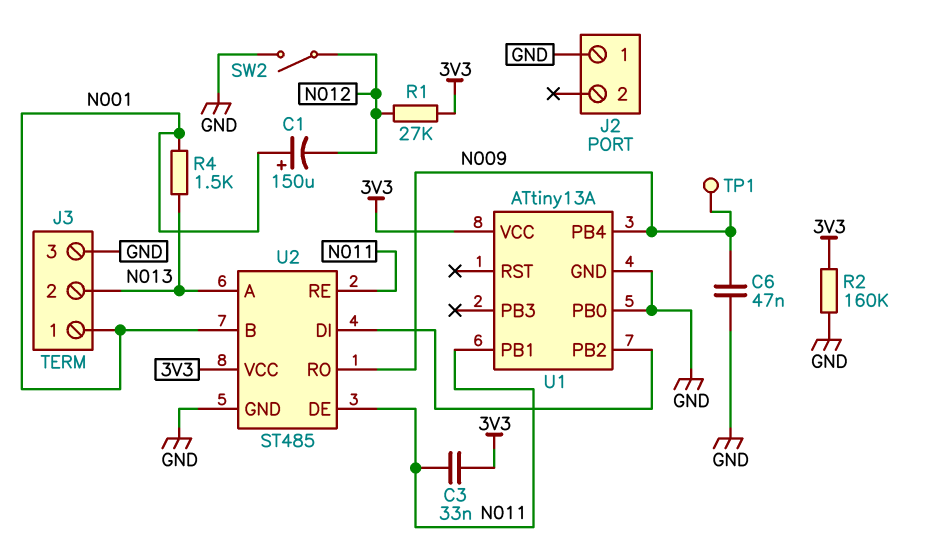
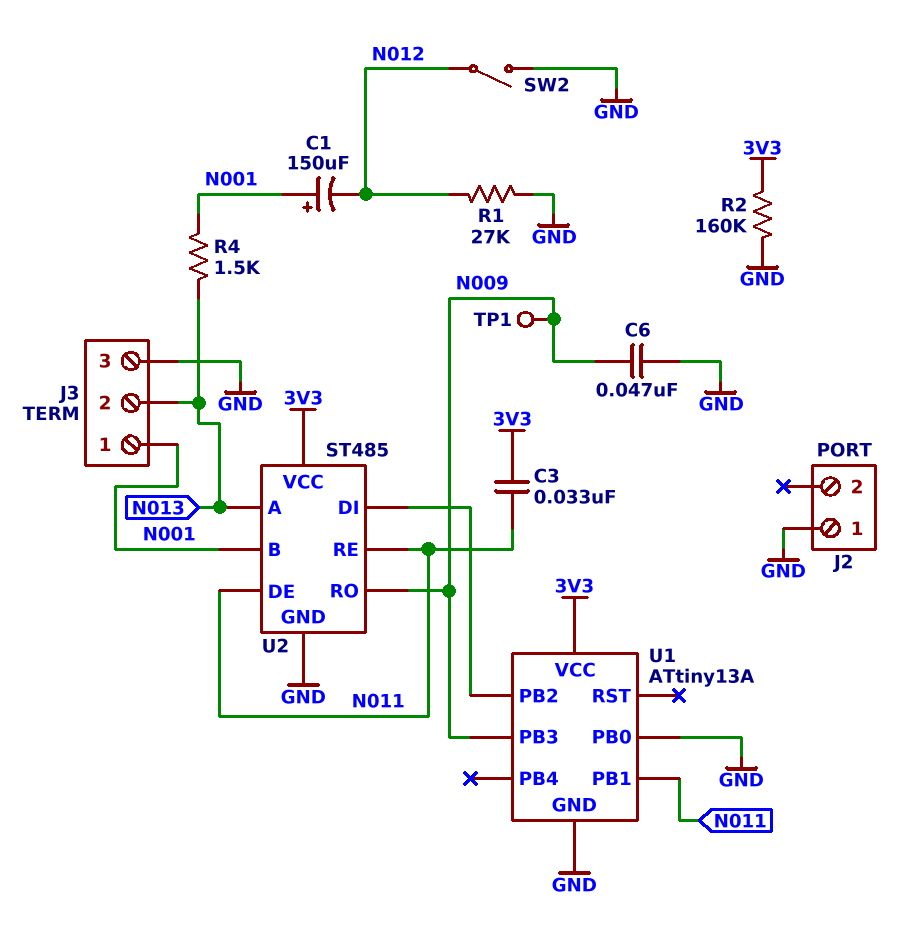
R1: 27k (3V3, N012) -> 27k (GND, N012)
U1 pin PB3: none -> N009
U1 pin PB4: N009 -> none

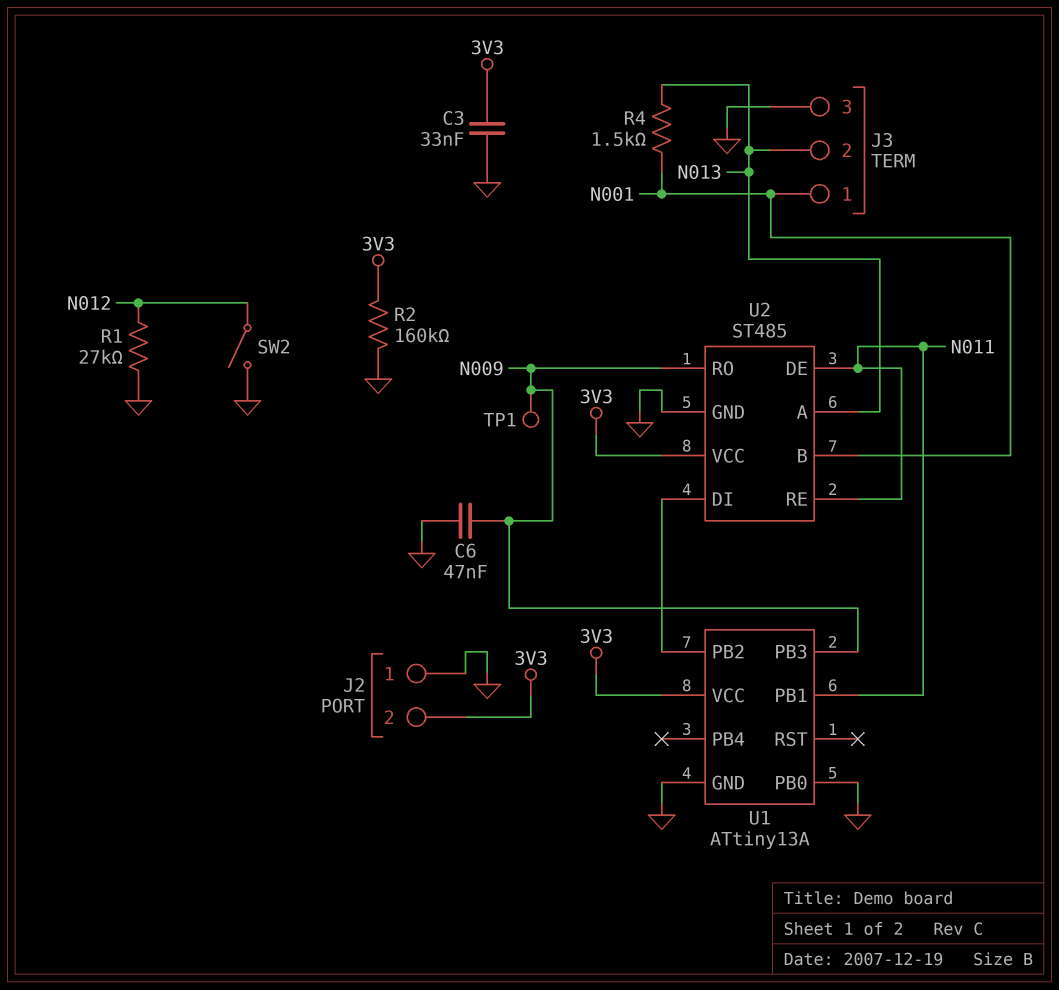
C1: 150uF (plus N001, minus N012) -> none
C3: 33nF (3V3, N011) -> 33nF (3V3, GND)
J2 pin 2: none -> 3V3

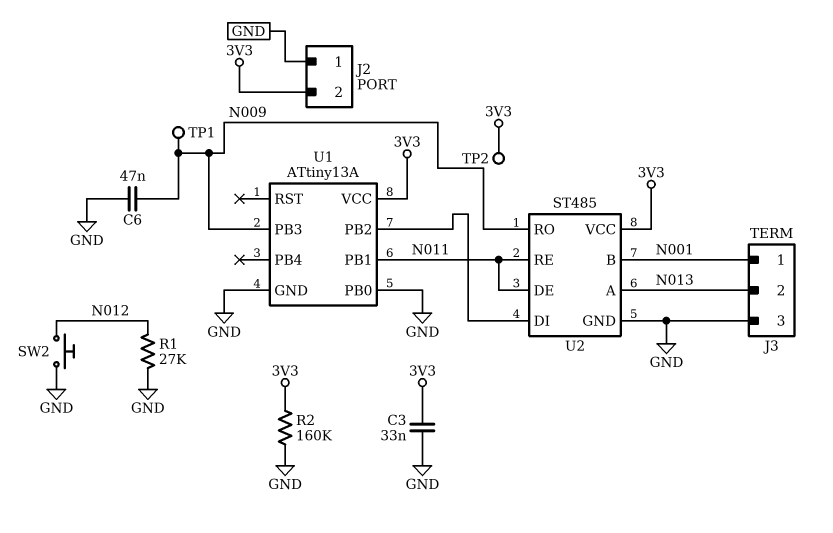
R4: 1.5k (N001, N013) -> none
SW2: switch (GND, N012) -> button (GND, N012)
TP2: none -> test point (3V3)

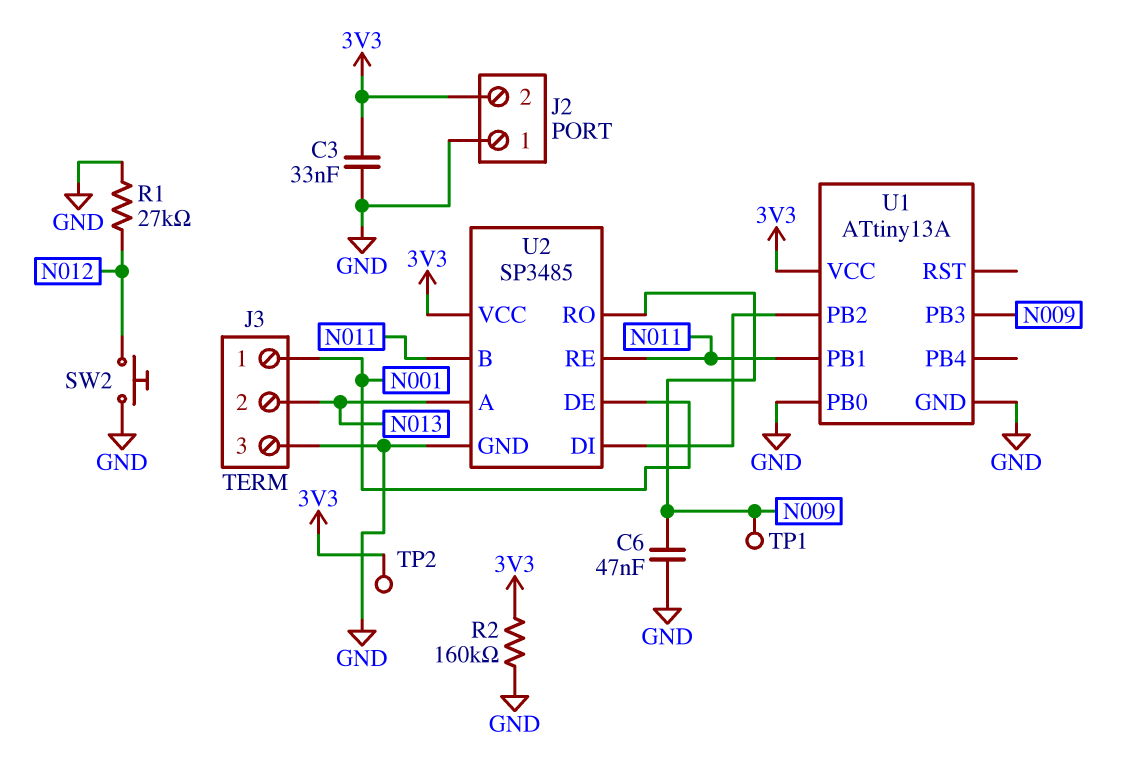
U2: ST485 -> SP3485
U2 pin B: N001 -> N011
U2 pin DE: N011 -> N001

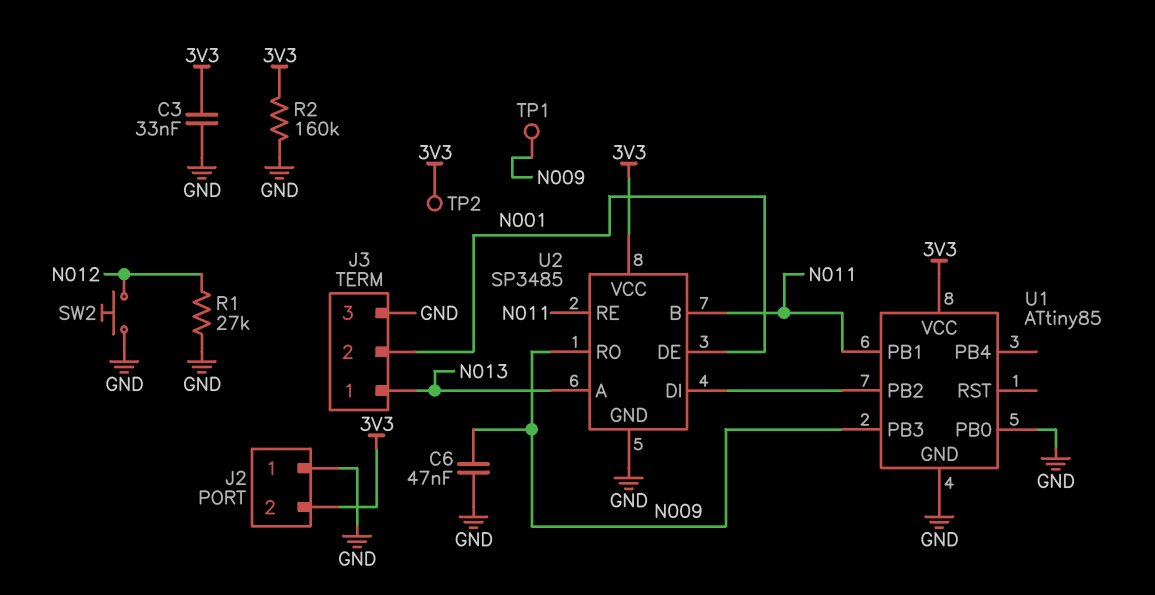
J3 pin 1: N001 -> N013
J3 pin 2: N013 -> N001
U1: ATtiny13A -> ATtiny85

